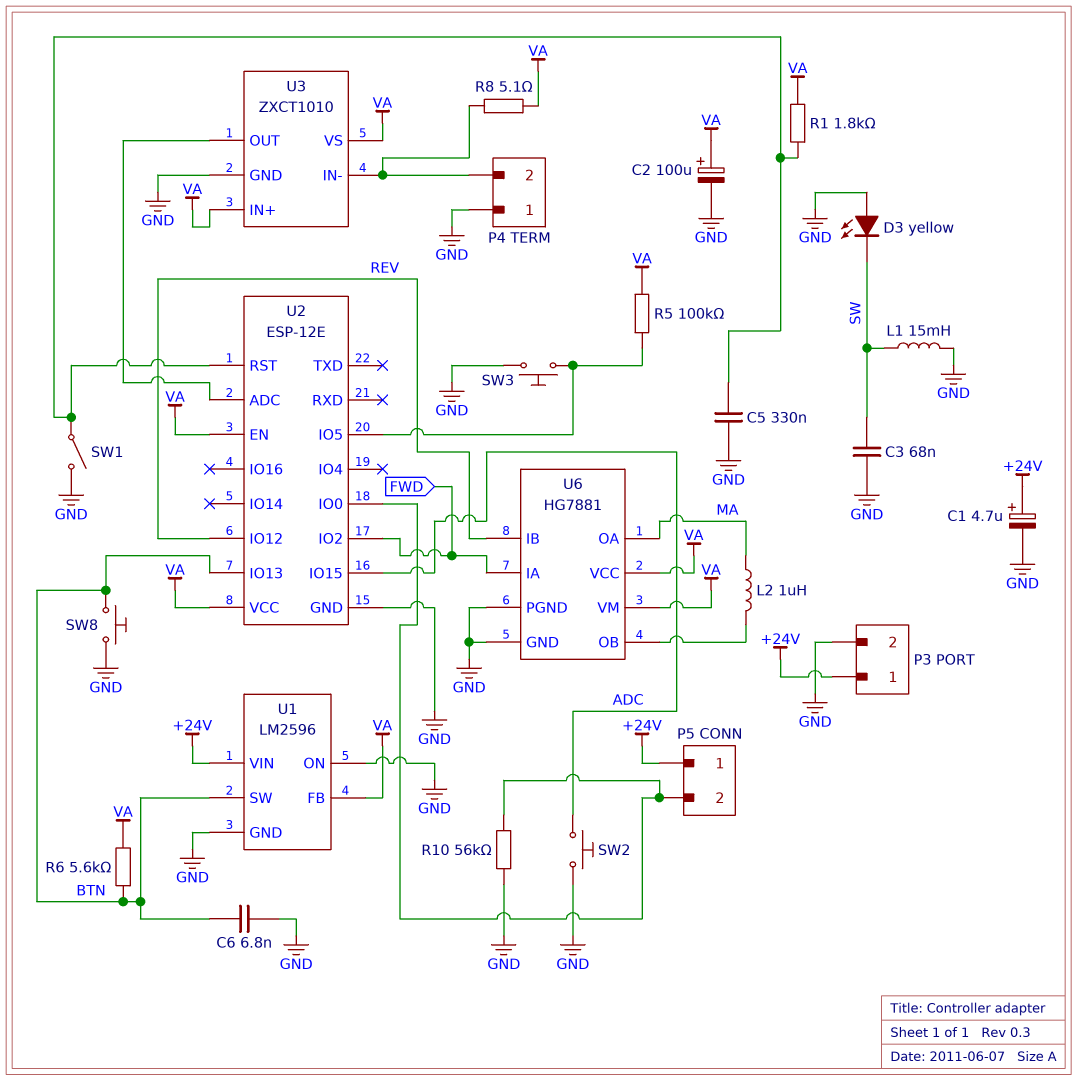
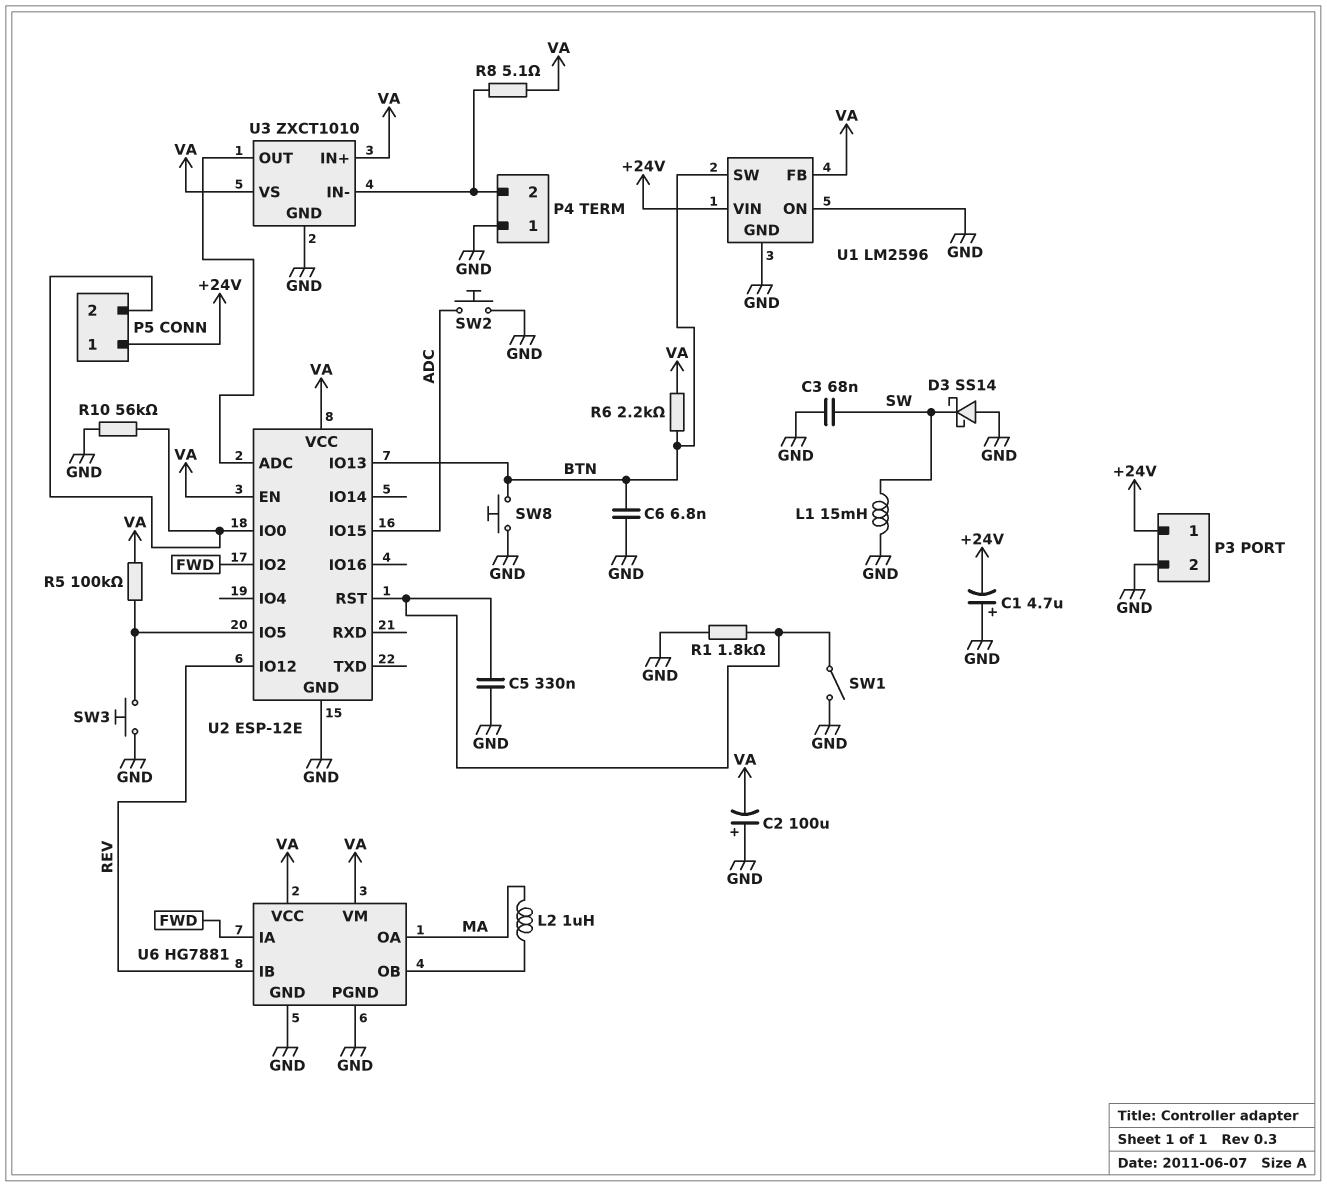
C1: 4.7uF (plus +24V, minus GND) -> 4.7uF (plus GND, minus +24V)
C2: 100uF (plus VA, minus GND) -> 100uF (plus GND, minus VA)
D3: LED yellow (A GND, K SW) -> schottky SS14 (A GND, K SW)
R1: 1.8k (U2/RST, VA) -> 1.8k (GND, U2/RST)
R6: 5.6k (BTN, VA) -> 2.2k (BTN, VA)

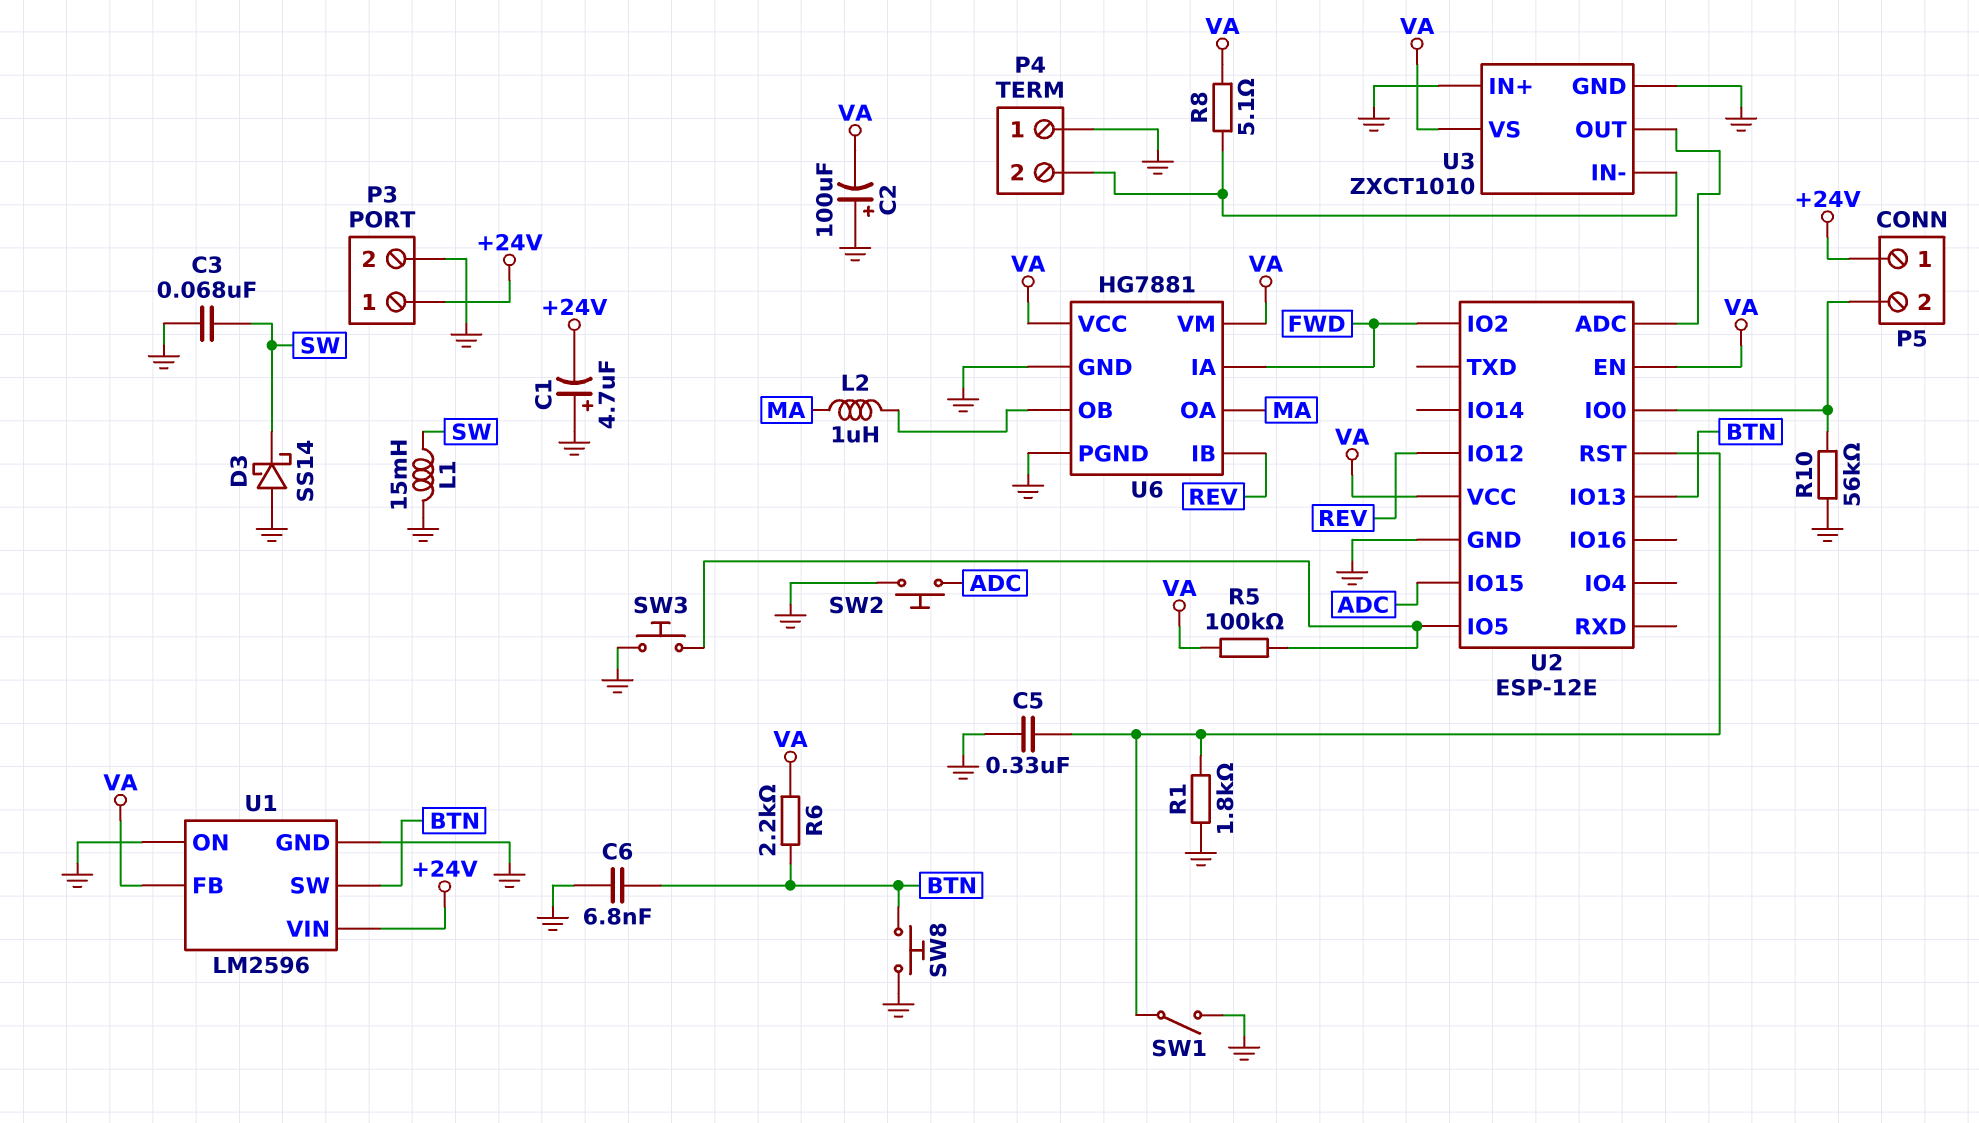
U3 pin IN+: VA -> GND

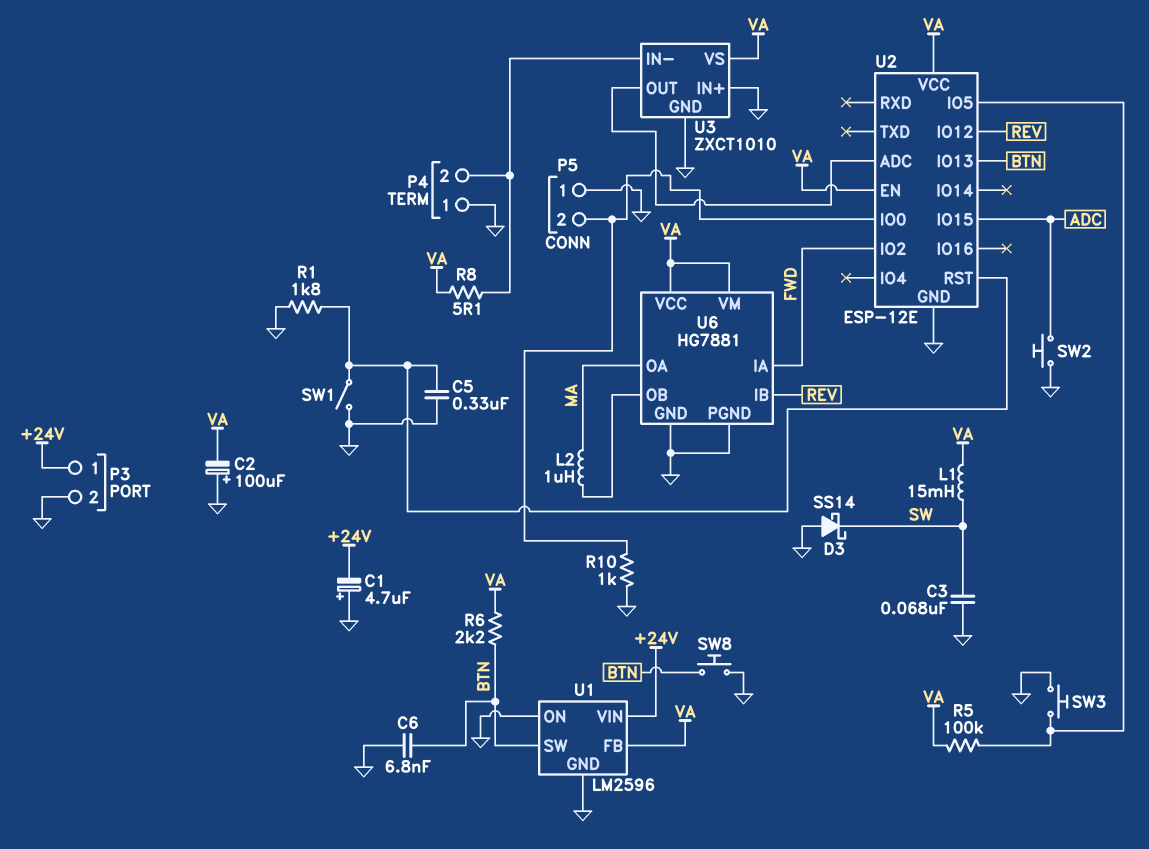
L1: 15mH (GND, SW) -> 15mH (SW, VA)
P5 pin 1: +24V -> GND
R10: 56k (GND, P5/2) -> 1k (GND, P5/2)

